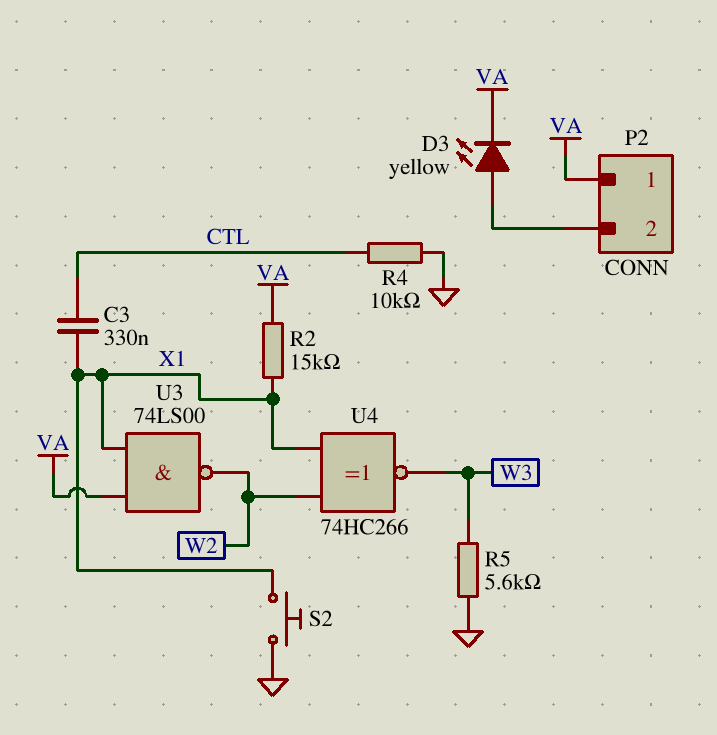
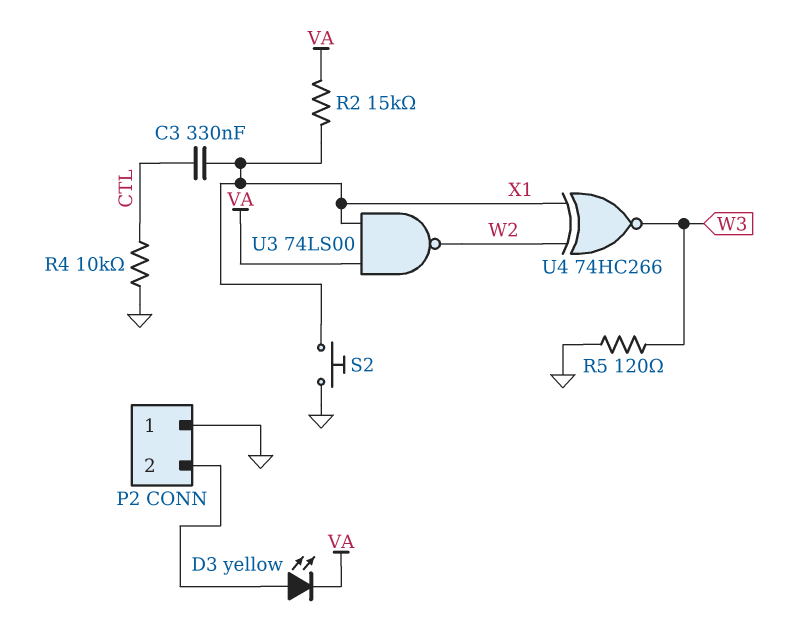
P2 pin 1: VA -> GND
R5: 5.6k (GND, W3) -> 120 (GND, W3)

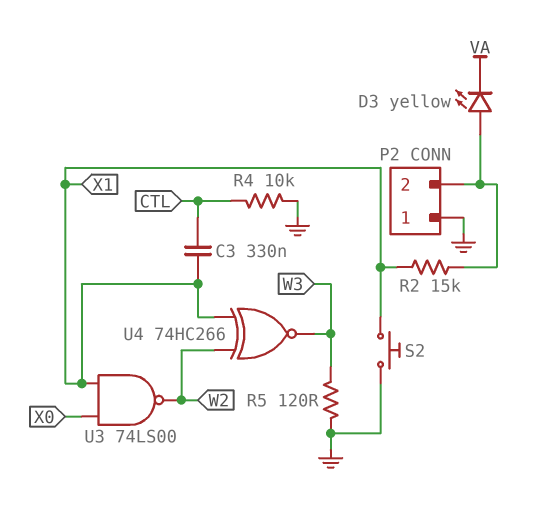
R2: 15k (VA, X1) -> 15k (P2/2, X1)
U3: NAND 74LS00 (in VA, in X1, out W2) -> NAND 74LS00 (in X0, in X1, out W2)

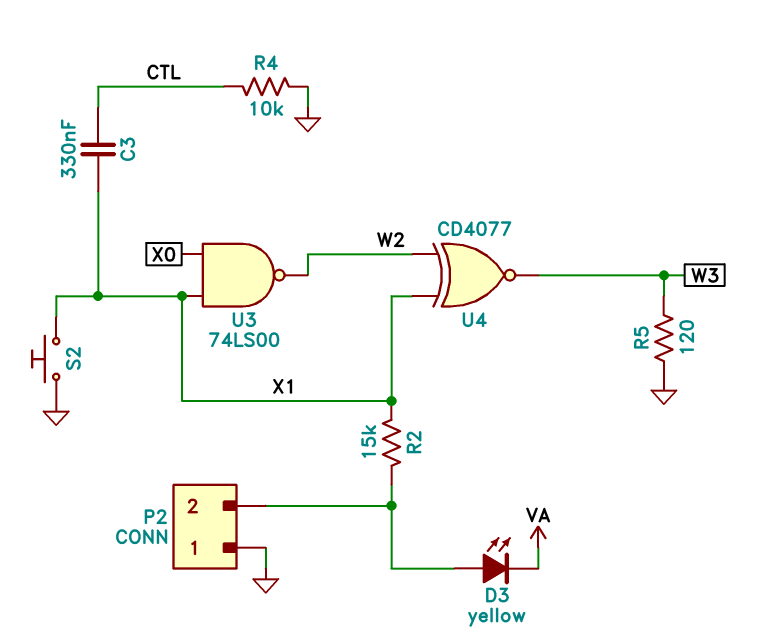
U4: XNOR 74HC266 (in W2, in X1, out W3) -> XNOR CD4077 (in W2, in X1, out W3)

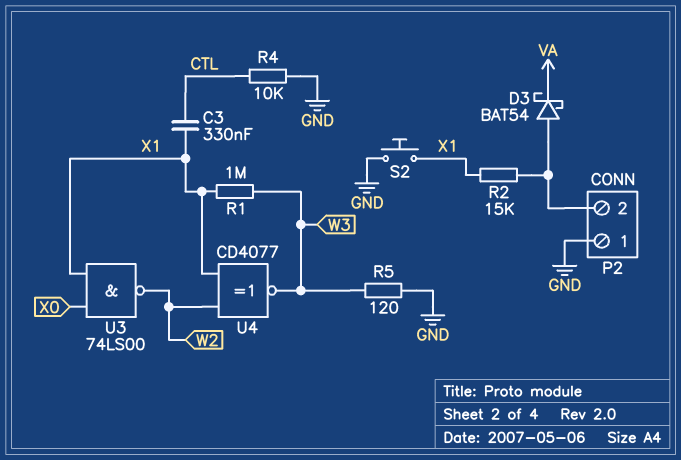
D3: LED yellow (A P2/2, K VA) -> schottky BAT54 (A P2/2, K VA)
R1: none -> 1M (W3, X1)

